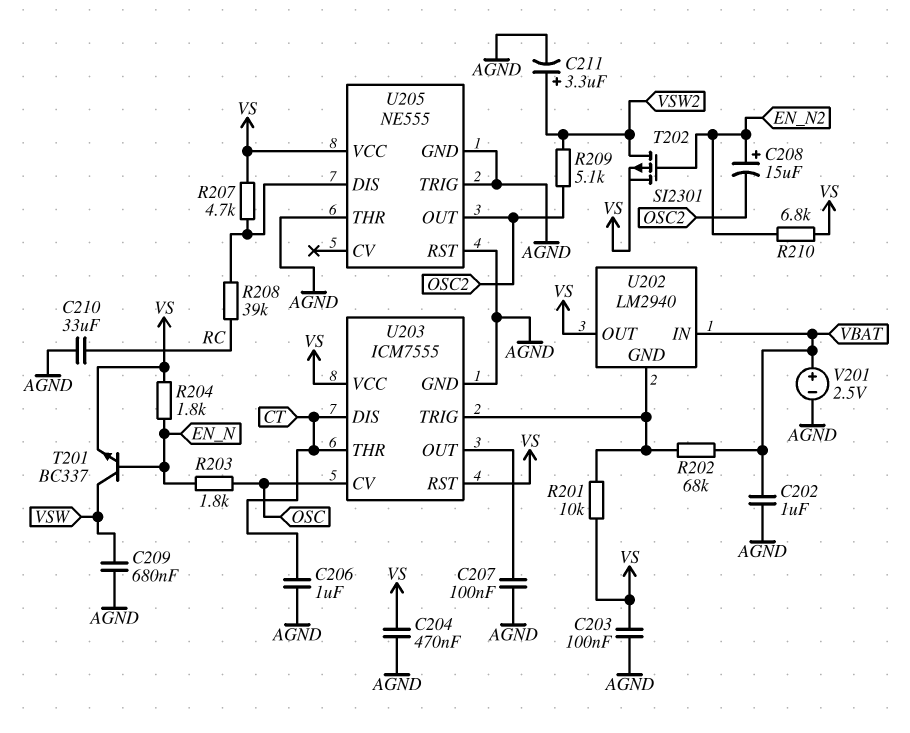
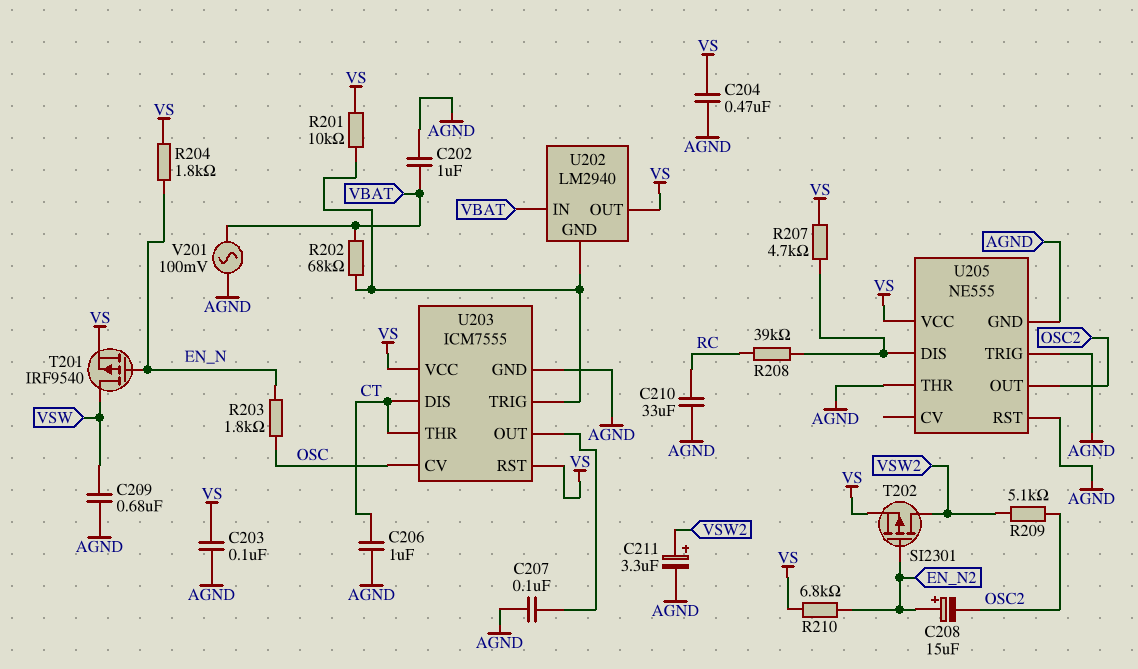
T201: NPN BC337 (B EN_N, C VSW, E VS) -> PMOS IRF9540 (G EN_N, D VSW, S VS)
V201: 2.5V (plus VBAT, minus AGND) -> AC 100mV (AGND, VBAT)

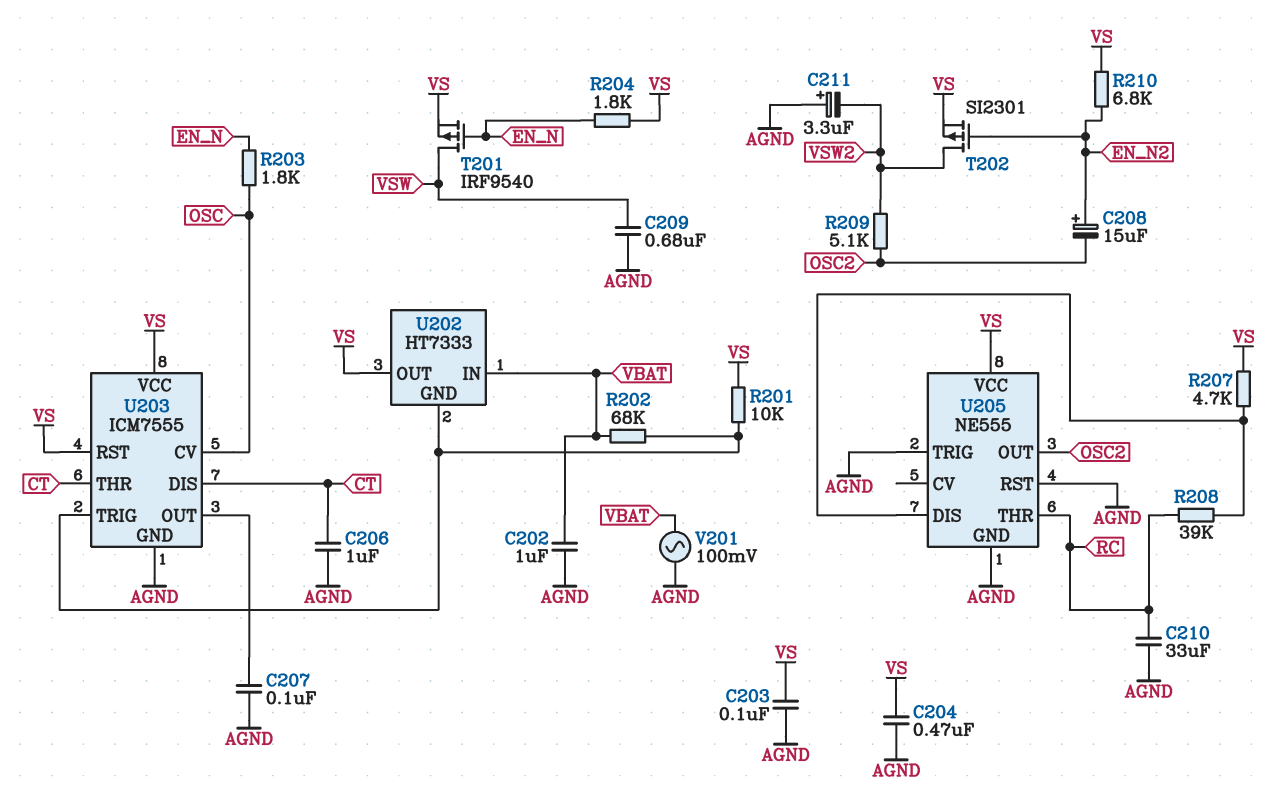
C211: 3.3uF (plus VSW2, minus AGND) -> 3.3uF (plus AGND, minus VSW2)
U202: LM2940 -> HT7333
U205 pin THR: AGND -> RC

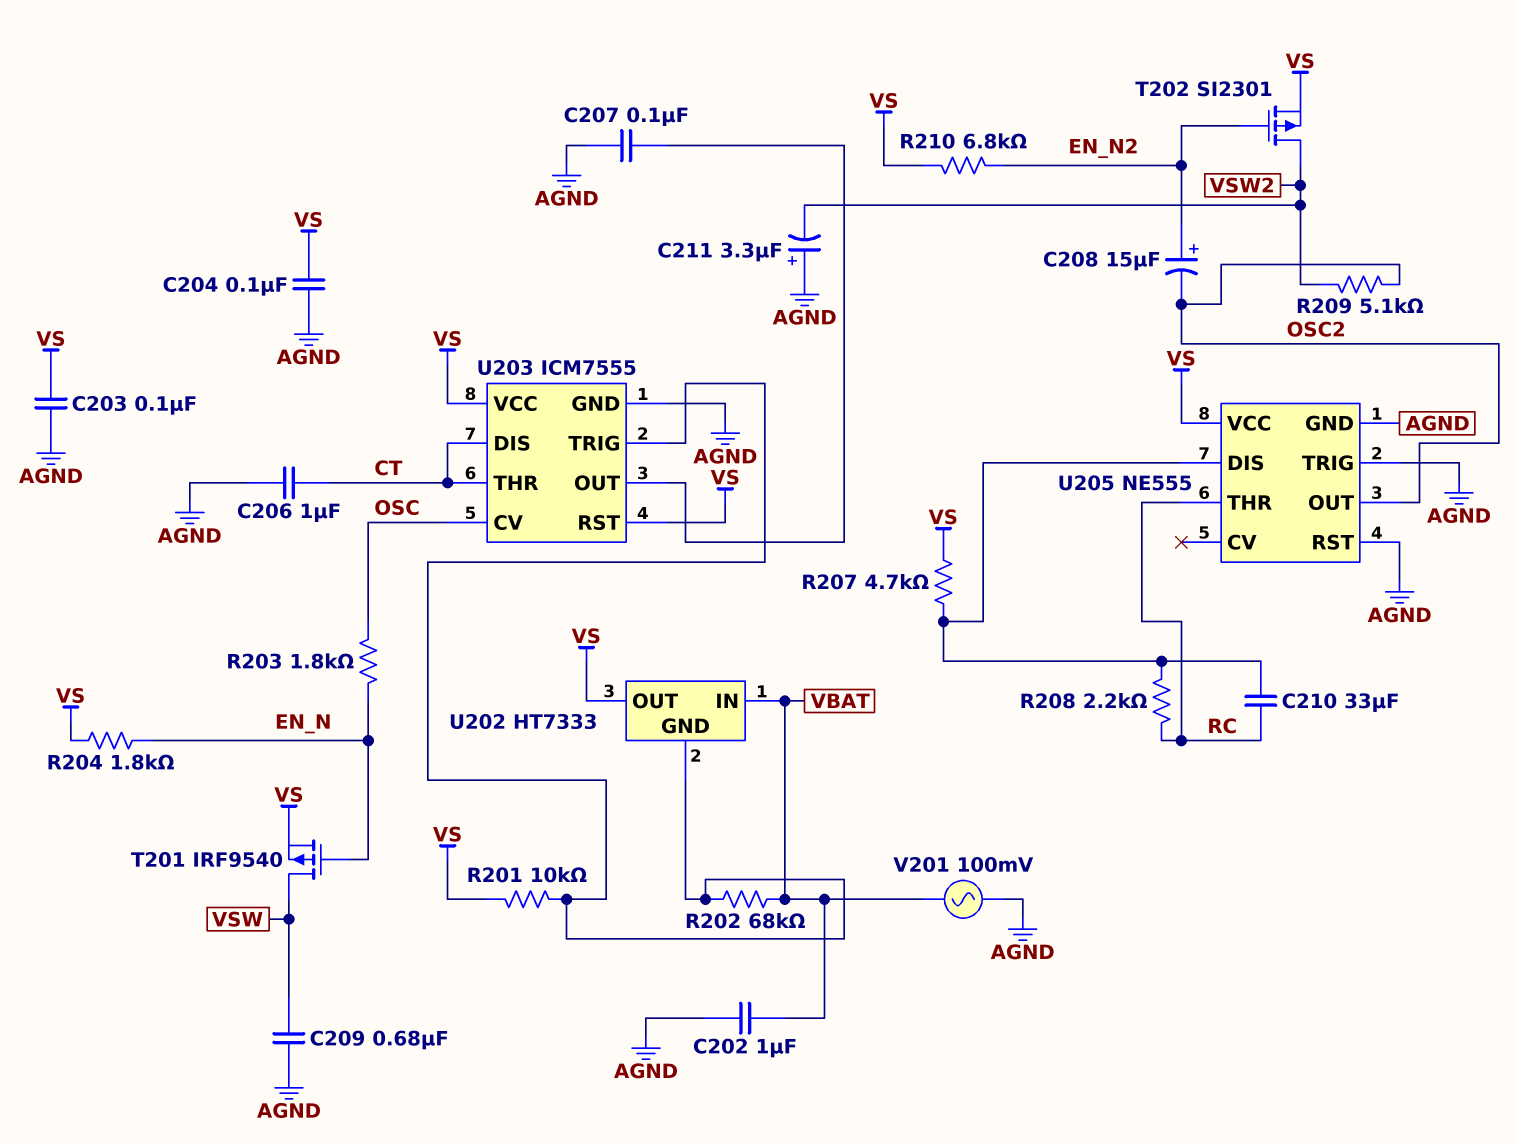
C204: 470nF (AGND, VS) -> 100nF (AGND, VS)
C210: 33uF (AGND, RC) -> 33uF (RC, U205/DIS)
R208: 39k (RC, U205/DIS) -> 2.2k (RC, U205/DIS)

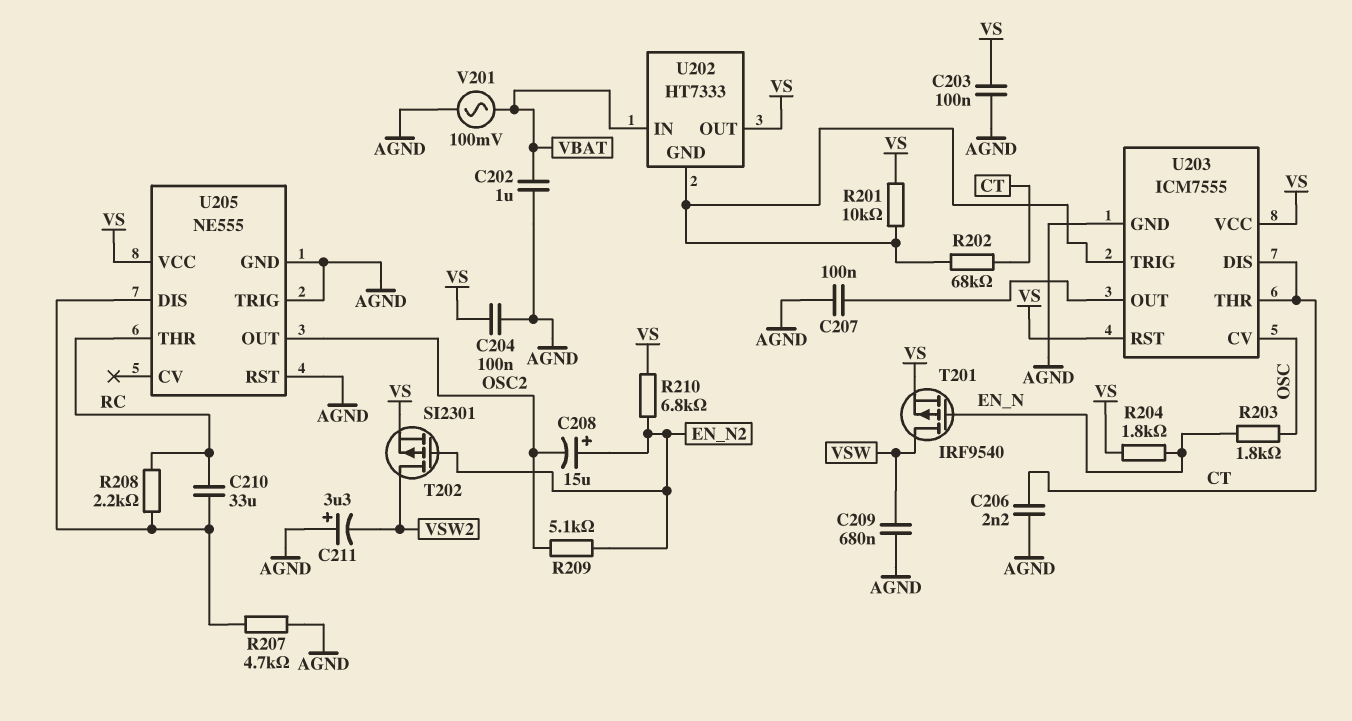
C206: 1uF (AGND, CT) -> 2.2nF (AGND, CT)
R202: 68k (U202/GND, VBAT) -> 68k (CT, U202/GND)
R207: 4.7k (U205/DIS, VS) -> 4.7k (AGND, U205/DIS)
R209: 5.1k (OSC2, VSW2) -> 5.1k (EN_N2, OSC2)

